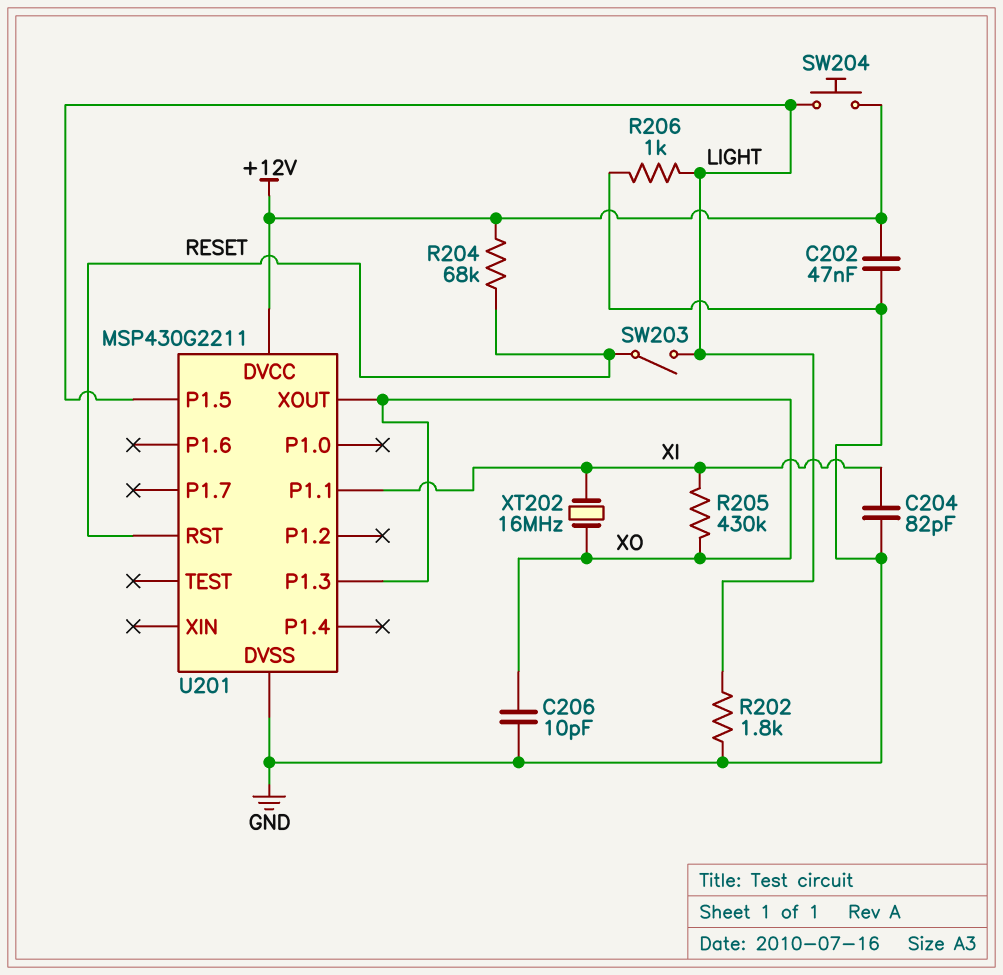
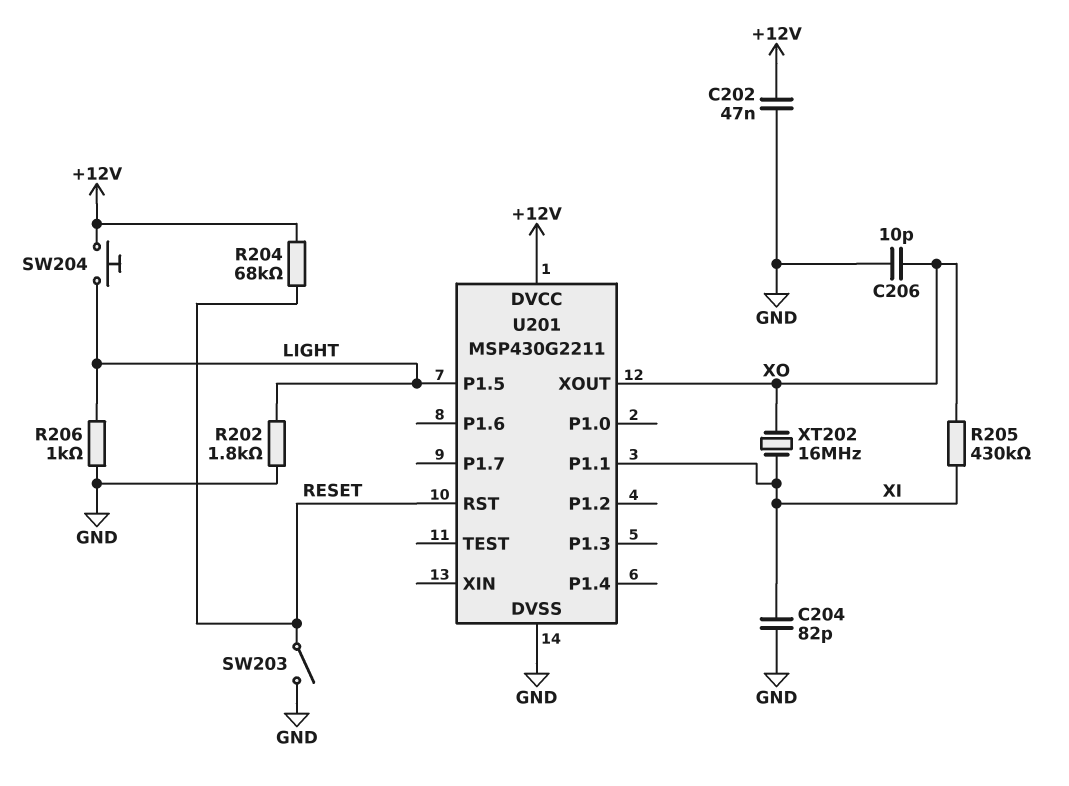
SW203: switch (LIGHT, RESET) -> switch (GND, RESET)
U201 pin P1.3: XO -> none

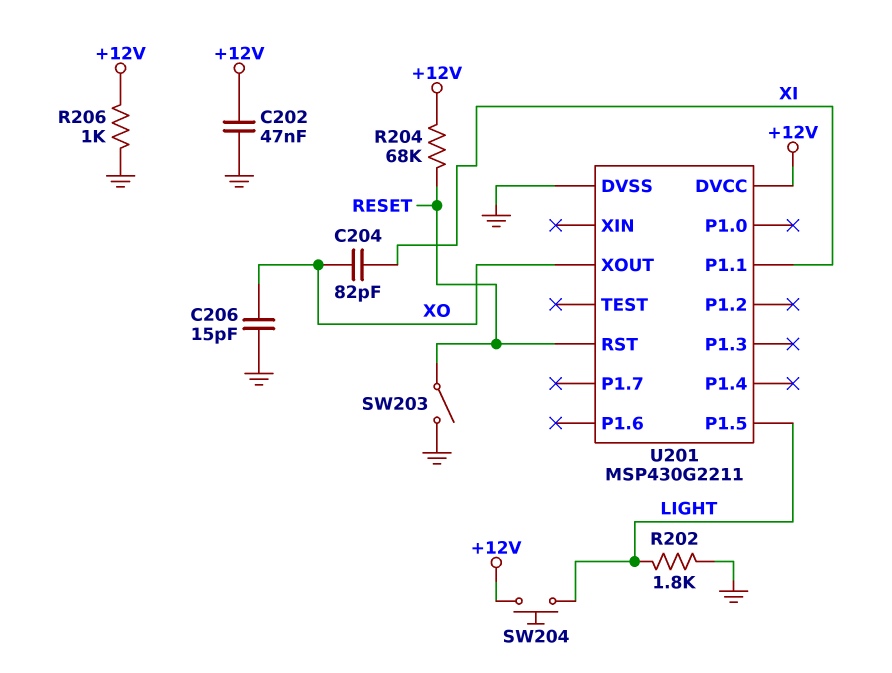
C204: 82pF (GND, XI) -> 82pF (XI, XO)
C206: 10pF (GND, XO) -> 15pF (GND, XO)
R205: 430k (XI, XO) -> none
R206: 1k (GND, LIGHT) -> 1k (+12V, GND)
XT202: 16MHz (XI, XO) -> none

